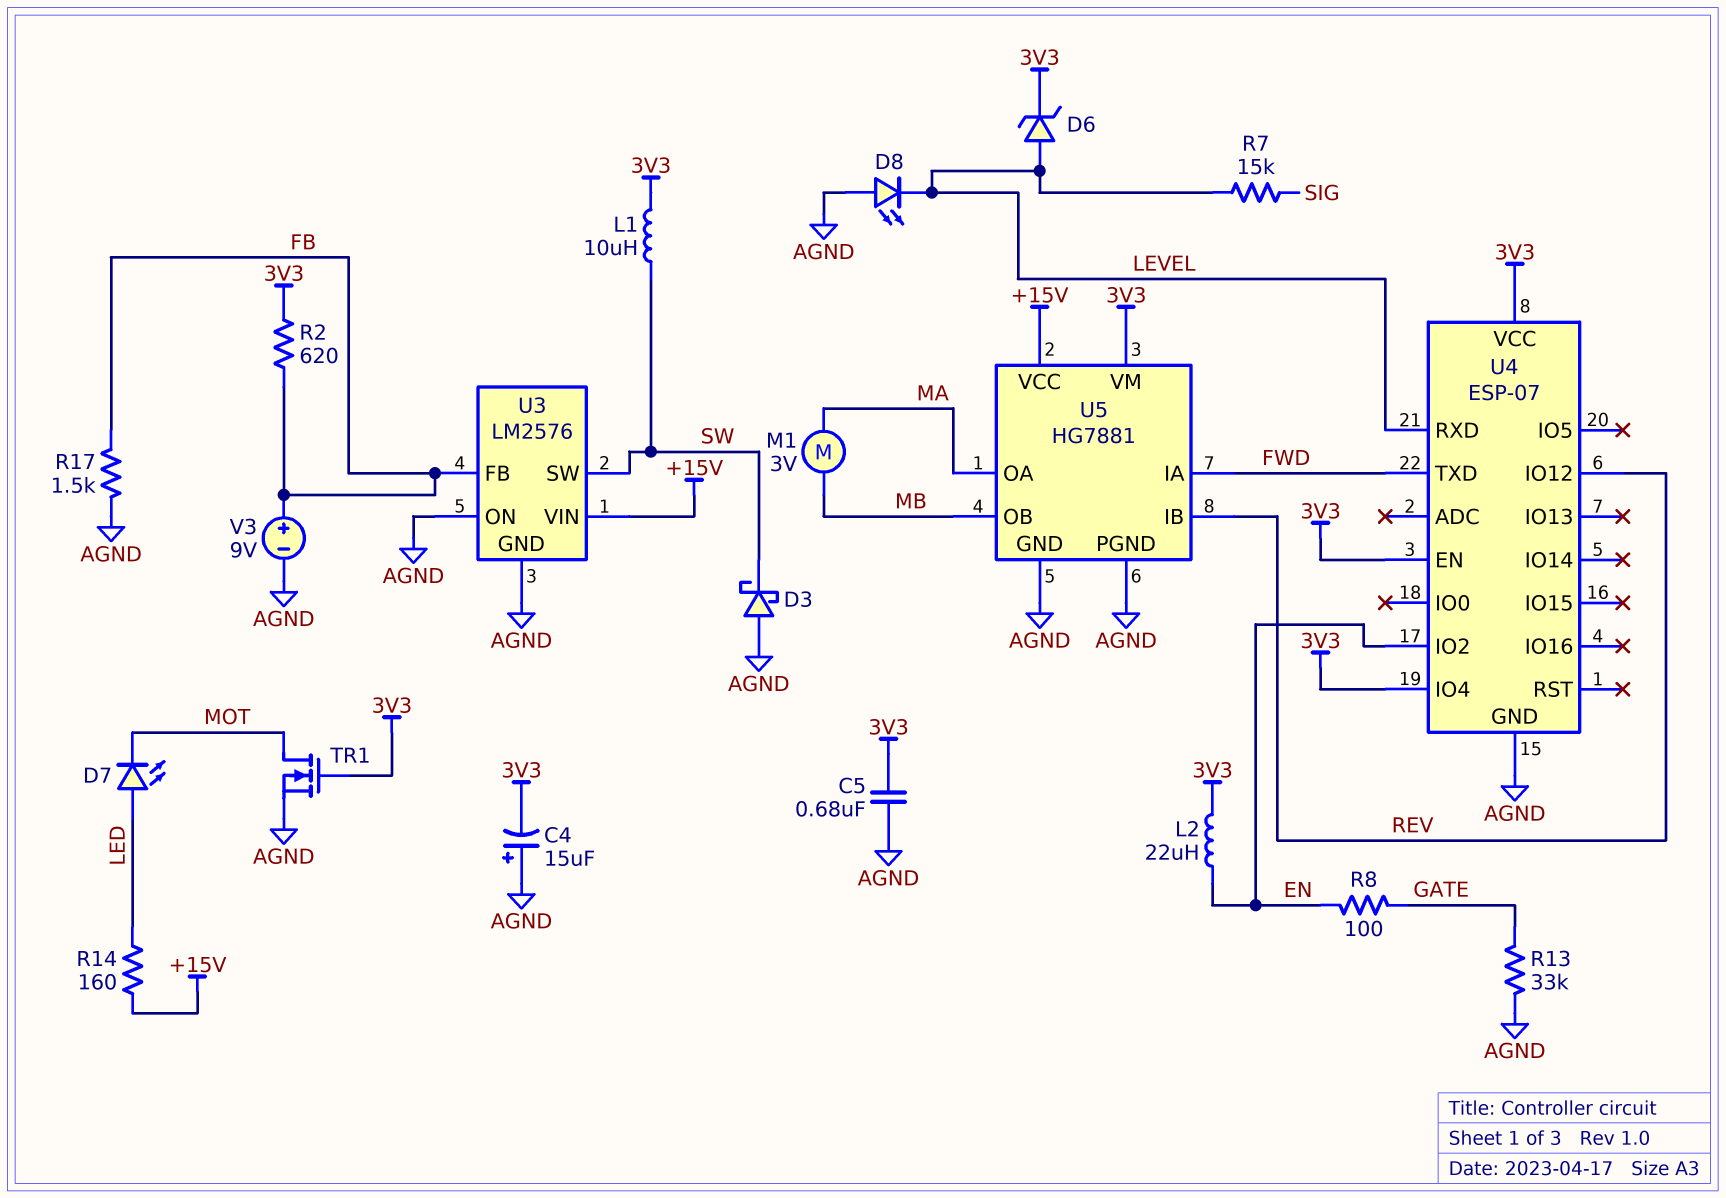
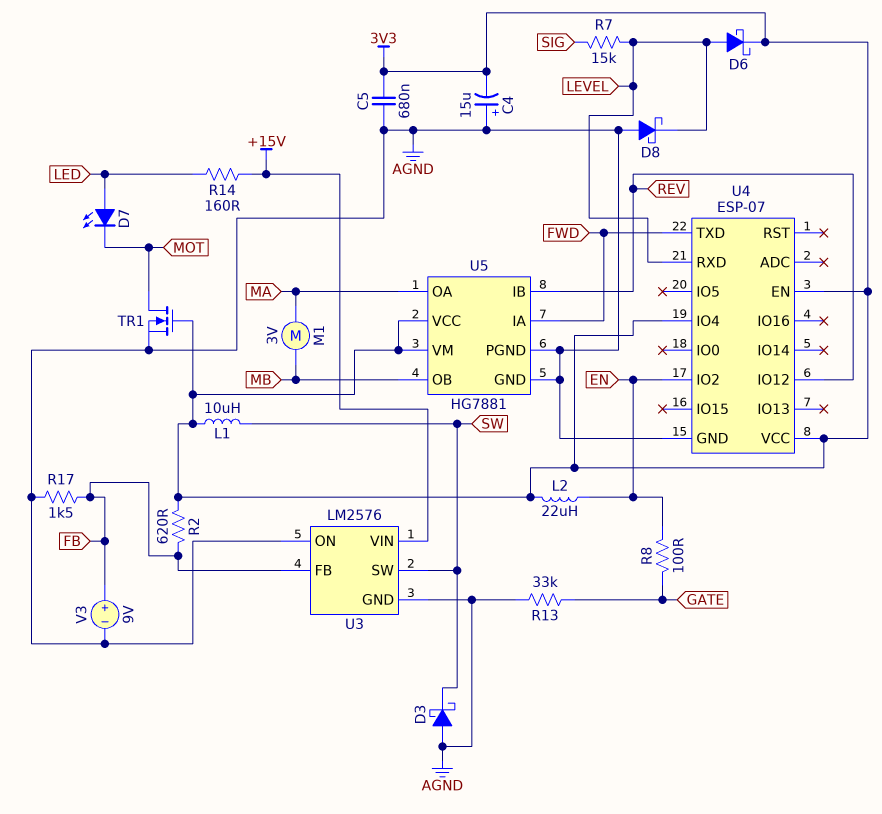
D6: zener (A LEVEL, K 3V3) -> schottky (A LEVEL, K 3V3)
D8: LED (A AGND, K LEVEL) -> schottky (A AGND, K LEVEL)
U5 pin VCC: +15V -> 3V3

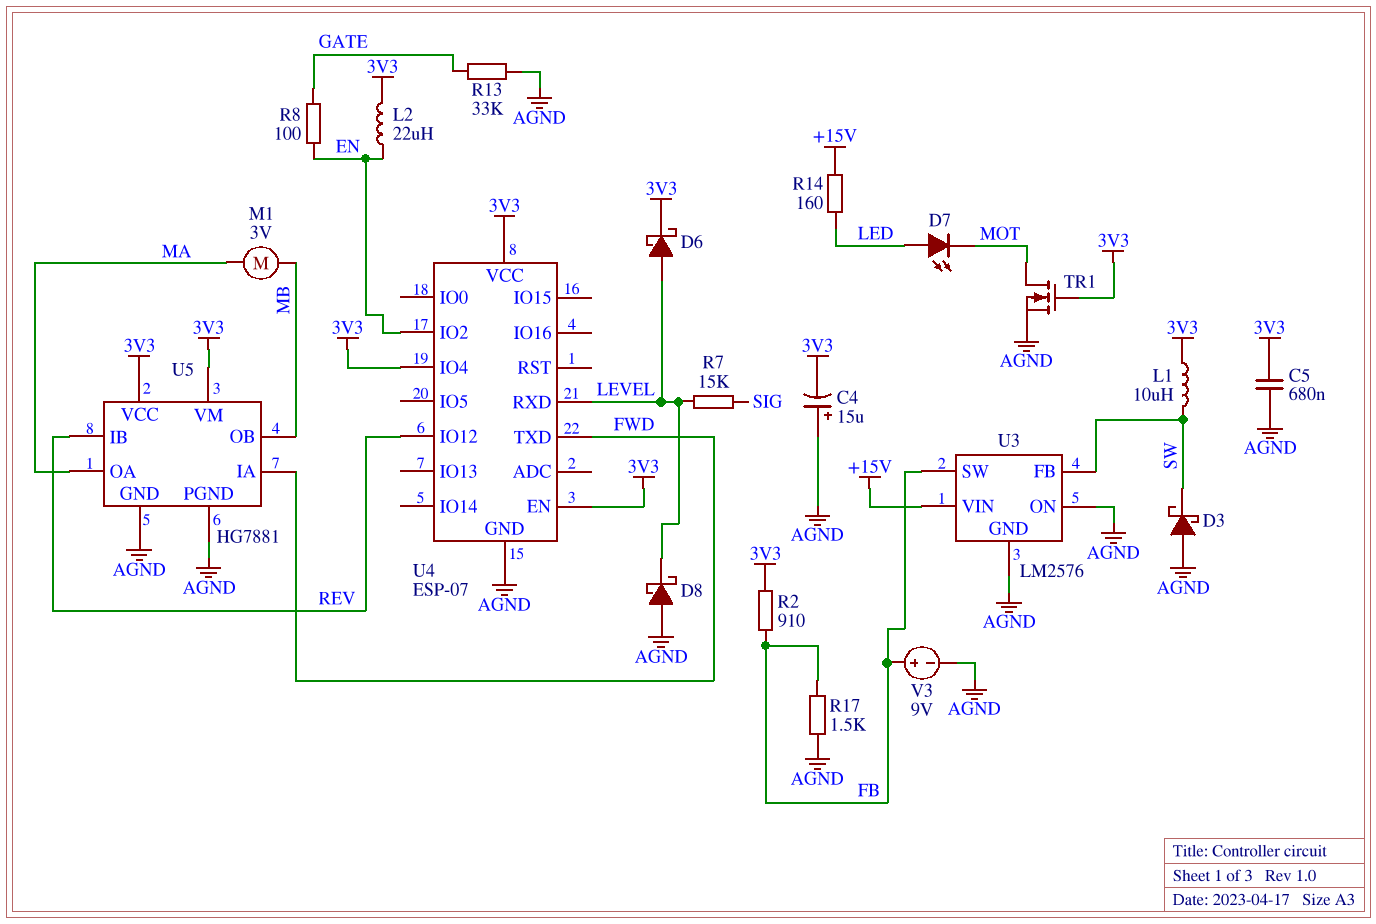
R2: 620 (3V3, FB) -> 910 (3V3, FB)
U3 pin FB: FB -> SW
U3 pin SW: SW -> FB

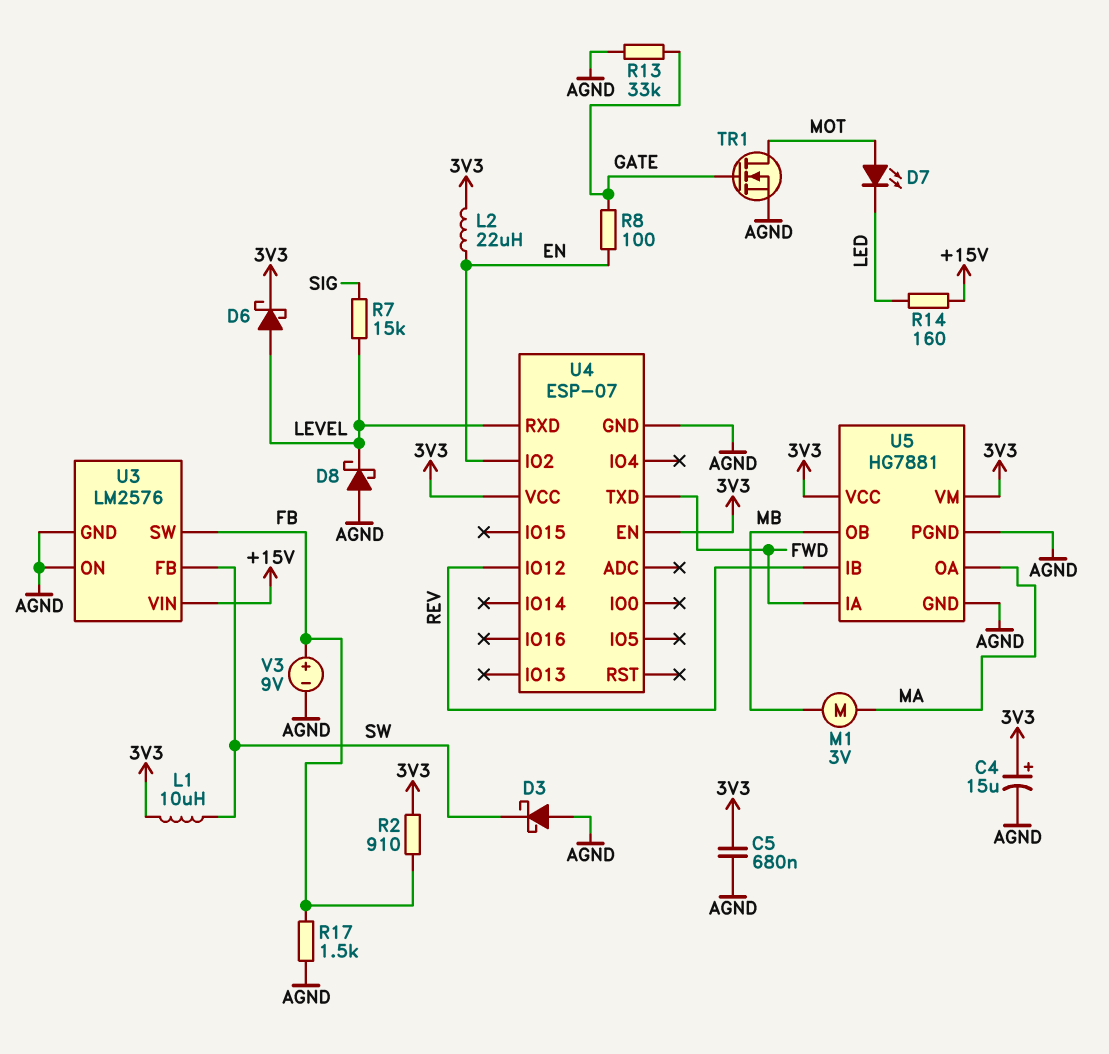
C4: 15uF (plus AGND, minus 3V3) -> 15uF (plus 3V3, minus AGND)
D7: LED (A LED, K MOT) -> LED (A MOT, K LED)
TR1: NMOS (G 3V3, D MOT, S AGND) -> NMOS (G GATE, D MOT, S AGND)
U4 pin IO4: 3V3 -> none

